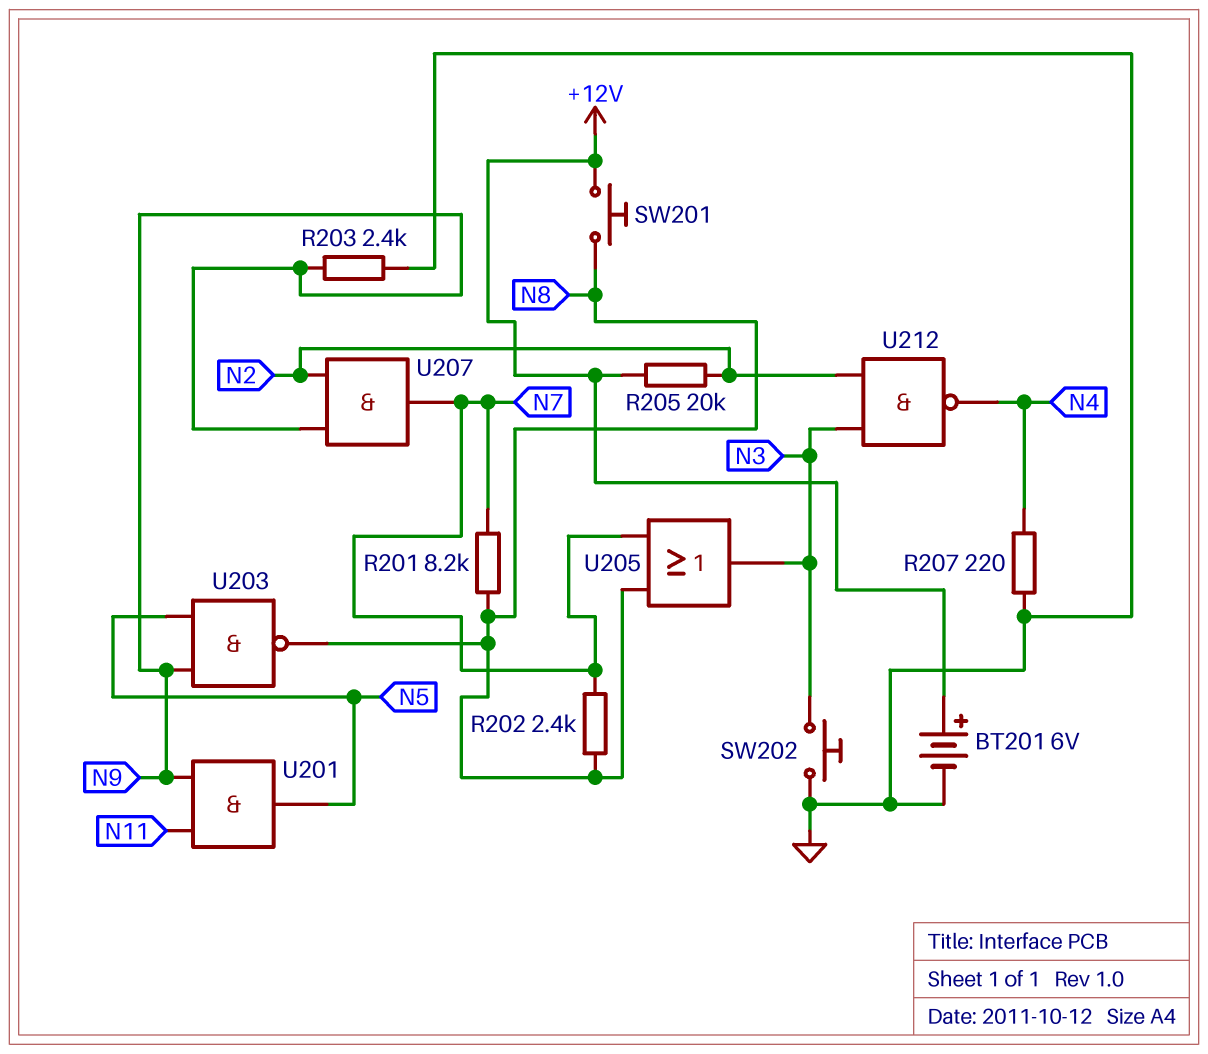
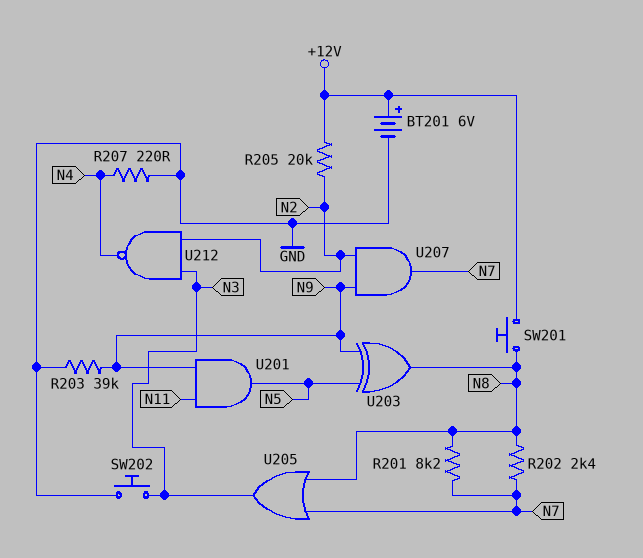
R203: 2.4k (GND, N9) -> 39k (GND, N9)
U203: NAND (in N5, in N9, out N8) -> XOR (in N5, in N9, out N8)

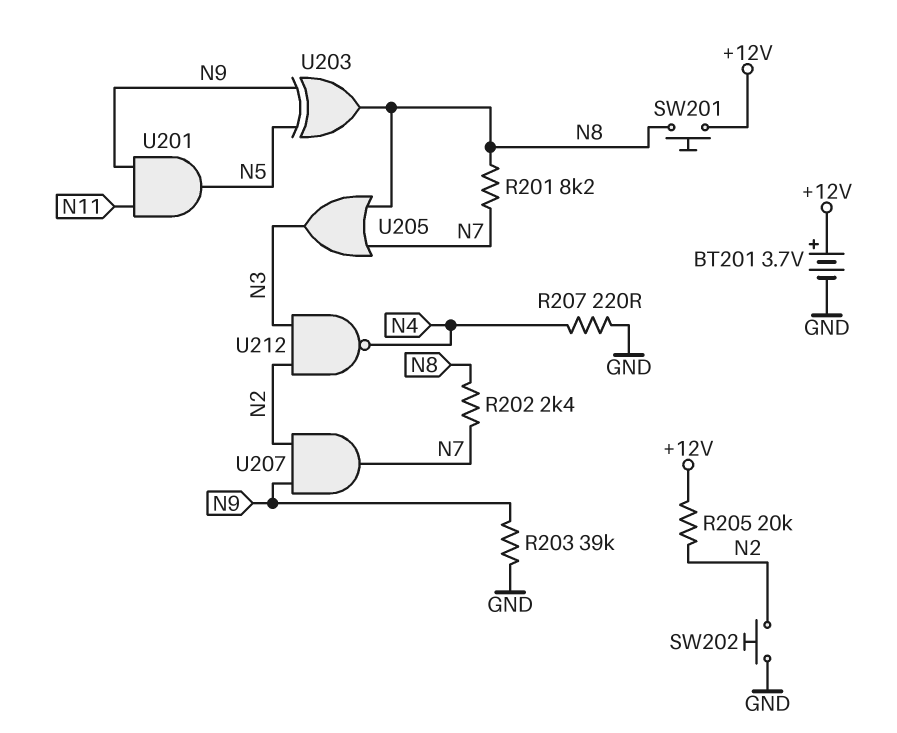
BT201: 6V (plus +12V, minus GND) -> 3.7V (plus +12V, minus GND)
SW202: button (GND, N3) -> button (GND, N2)

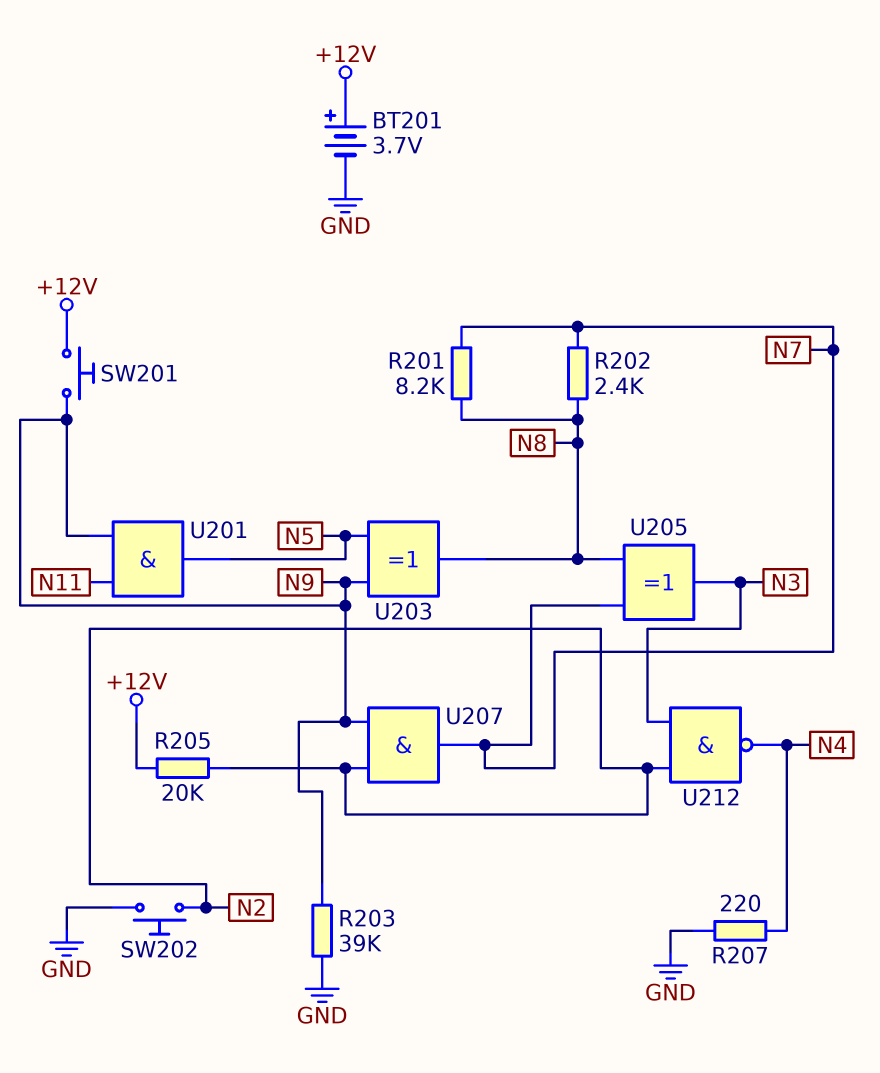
SW201: button (+12V, N8) -> button (+12V, N9)
U205: OR (in N7, in N8, out N3) -> XOR (in N7, in N8, out N3)

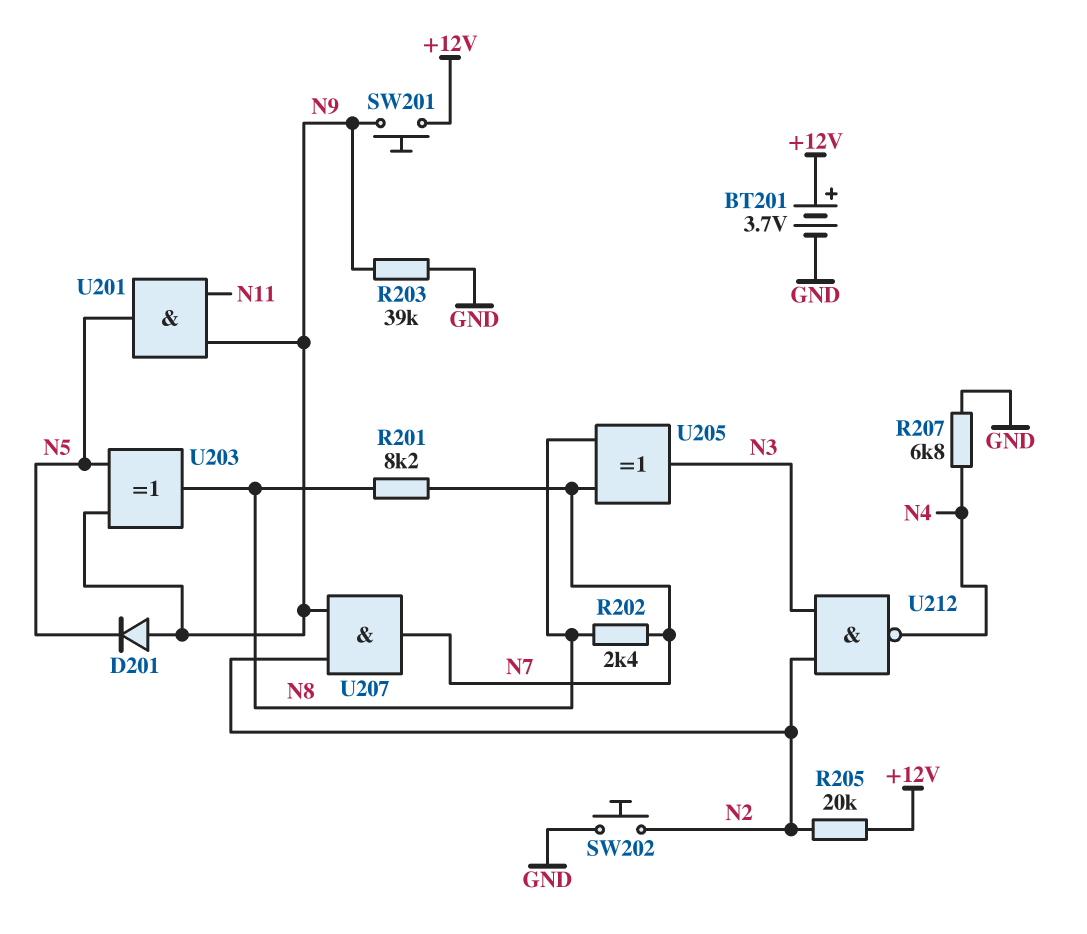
D201: none -> diode (A N9, K N5)
R207: 220 (GND, N4) -> 6.8k (GND, N4)

